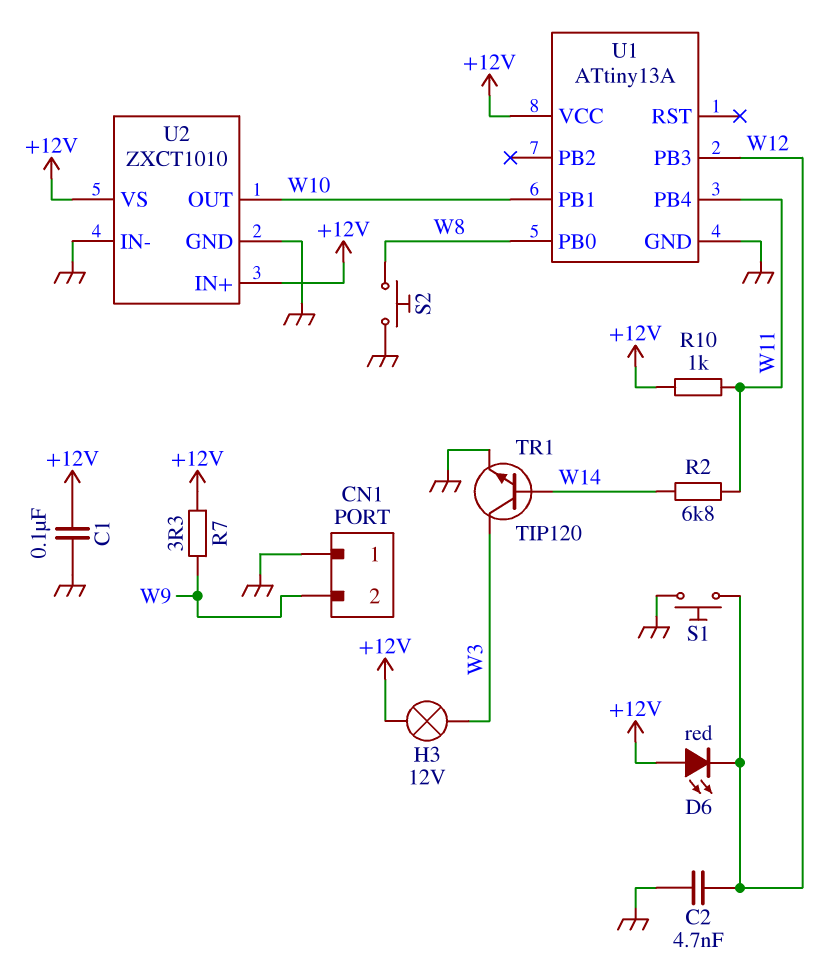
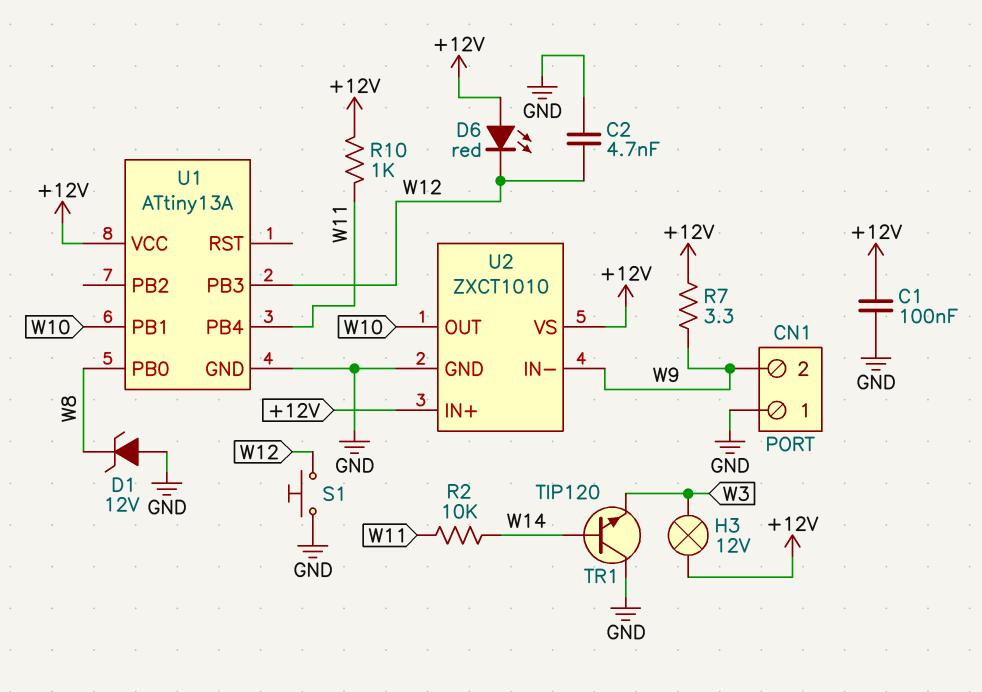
D1: none -> zener 12V (A GND, K W8)
R2: 6.8k (W11, W14) -> 10k (W11, W14)
S2: button (GND, W8) -> none
TR1: NPN TIP120 (B W14, C W3, E GND) -> NPN TIP120 (B W14, C GND, E W3)
U2 pin IN-: GND -> W9

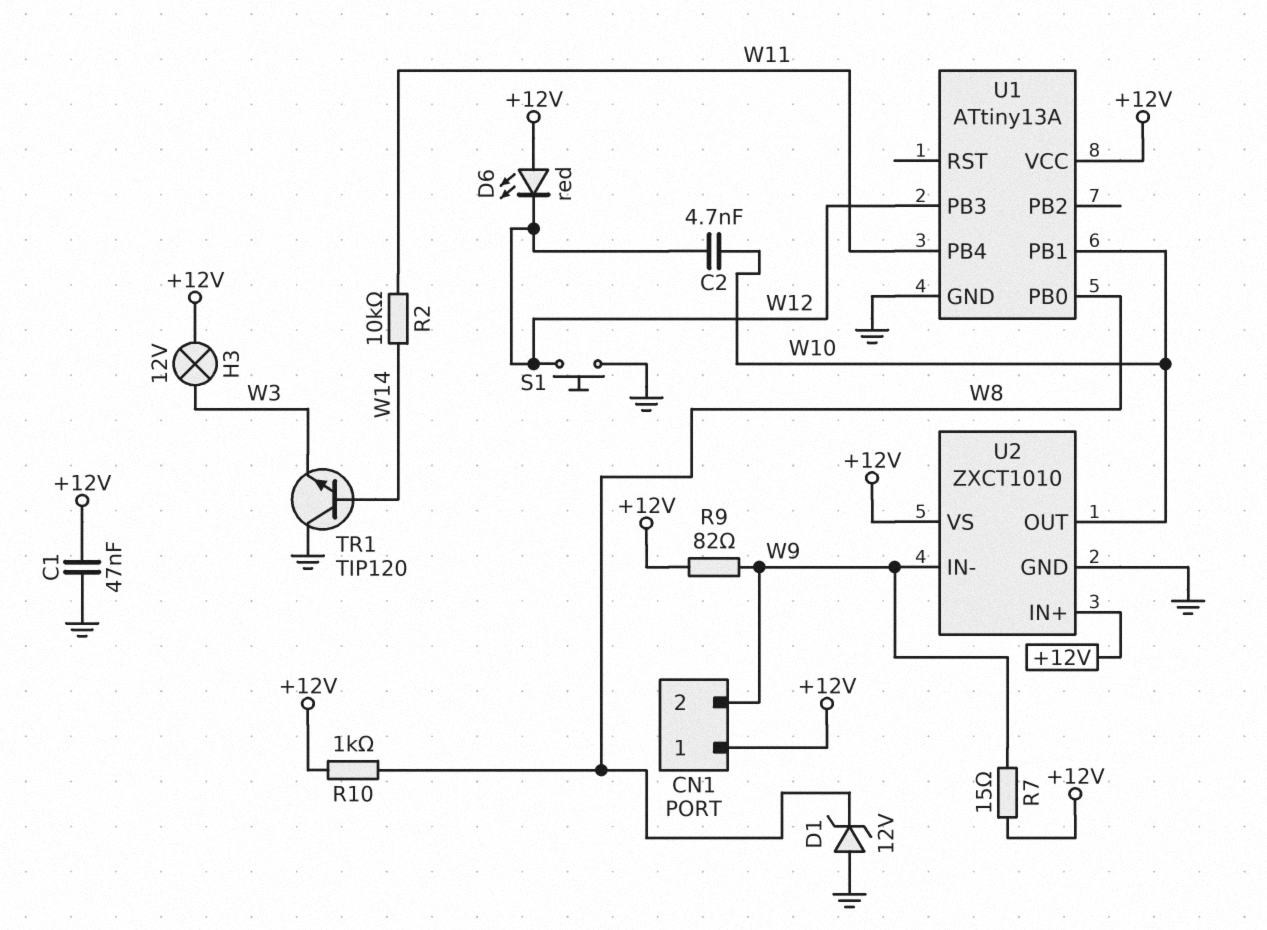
C1: 100nF (+12V, GND) -> 47nF (+12V, GND)
C2: 4.7nF (GND, W12) -> 4.7nF (W10, W12)
CN1 pin 1: GND -> +12V
R7: 3.3 (+12V, W9) -> 15 (+12V, W9)
R9: none -> 82 (+12V, W9)
R10: 1k (+12V, W11) -> 1k (+12V, W8)

